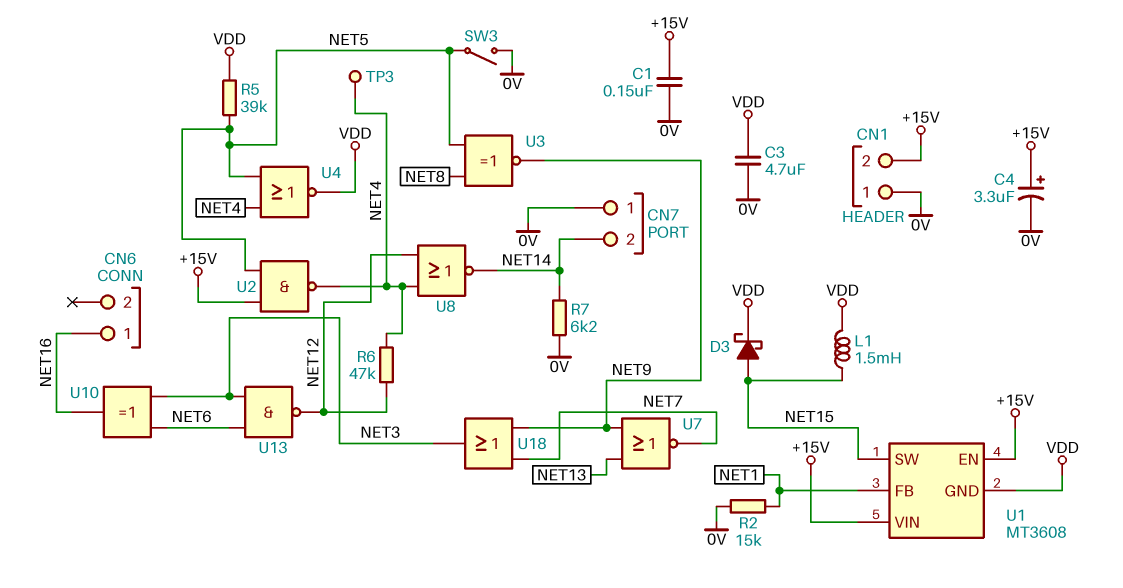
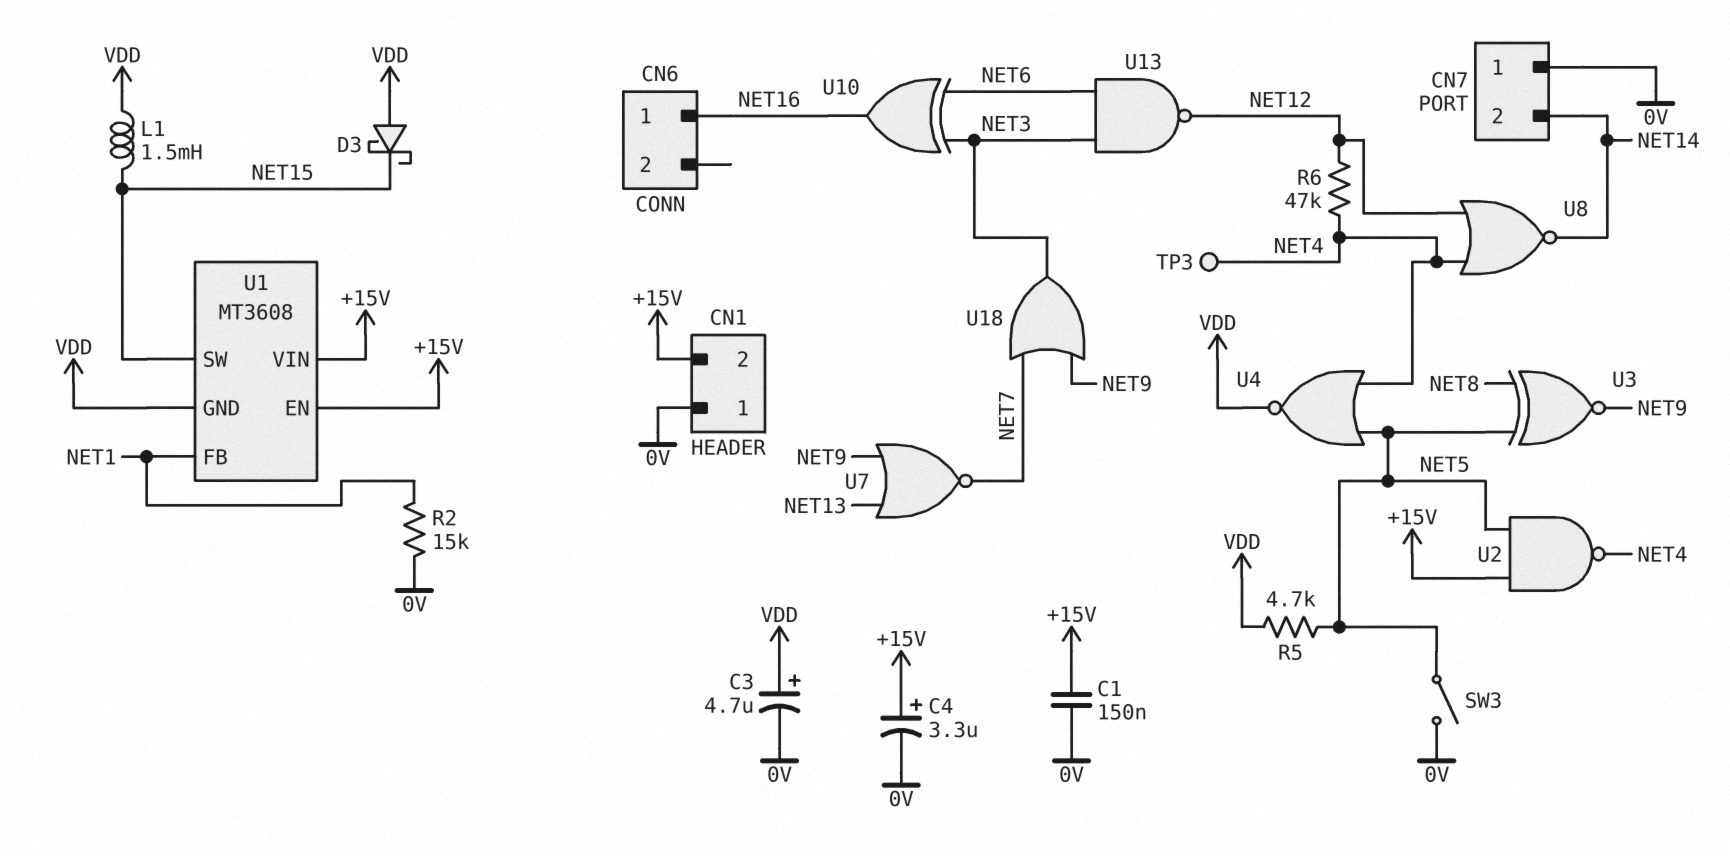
C3: 4.7uF (0V, VDD) -> 4.7uF (plus VDD, minus 0V)
D3: schottky (A NET15, K VDD) -> schottky (A VDD, K NET15)
R5: 39k (NET5, VDD) -> 4.7k (NET5, VDD)
R7: 6.2k (0V, NET14) -> none

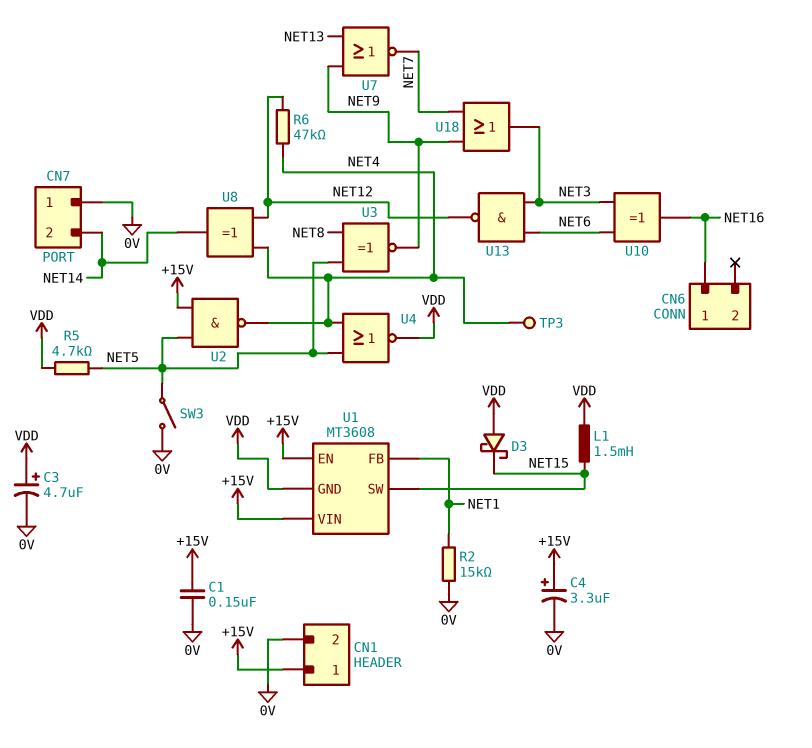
CN1 pin 1: 0V -> +15V
CN1 pin 2: +15V -> 0V
U8: NOR (in NET4, in NET12, out NET14) -> XOR (in NET4, in NET12, out NET14)

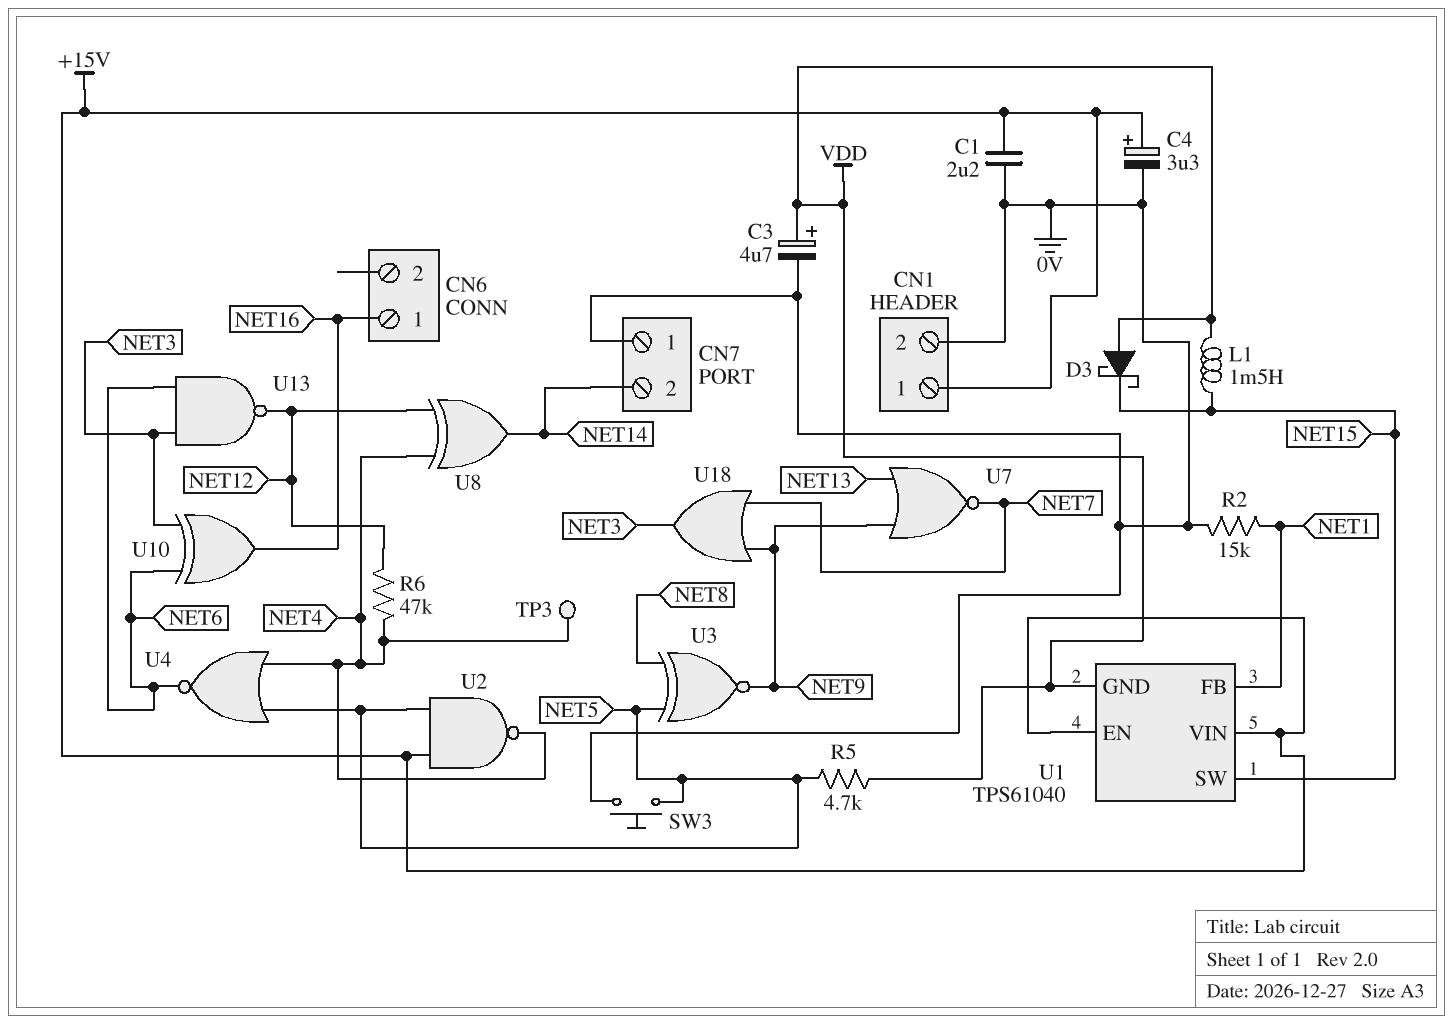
C1: 150nF (+15V, 0V) -> 2.2uF (+15V, 0V)
SW3: switch (0V, NET5) -> button (0V, NET5)
U1: MT3608 -> TPS61040
U4: NOR (in NET4, in NET5, out VDD) -> NOR (in NET4, in NET5, out NET6)

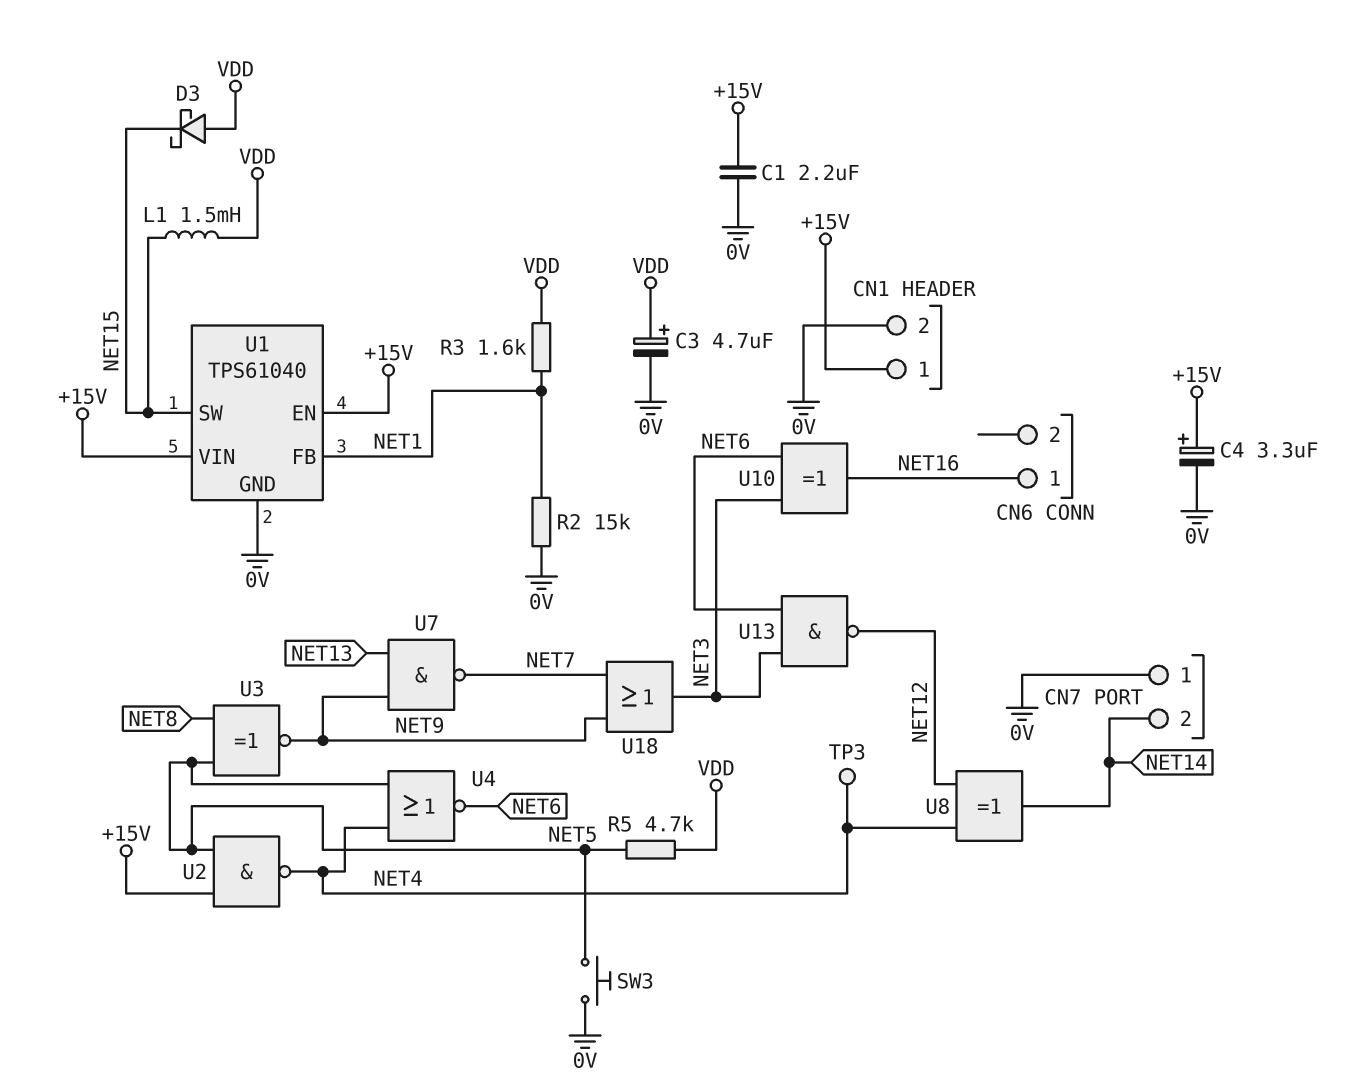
R3: none -> 1.6k (NET1, VDD)
R6: 47k (NET4, NET12) -> none
U1 pin GND: VDD -> 0V
U7: NOR (in NET9, in NET13, out NET7) -> NAND (in NET9, in NET13, out NET7)

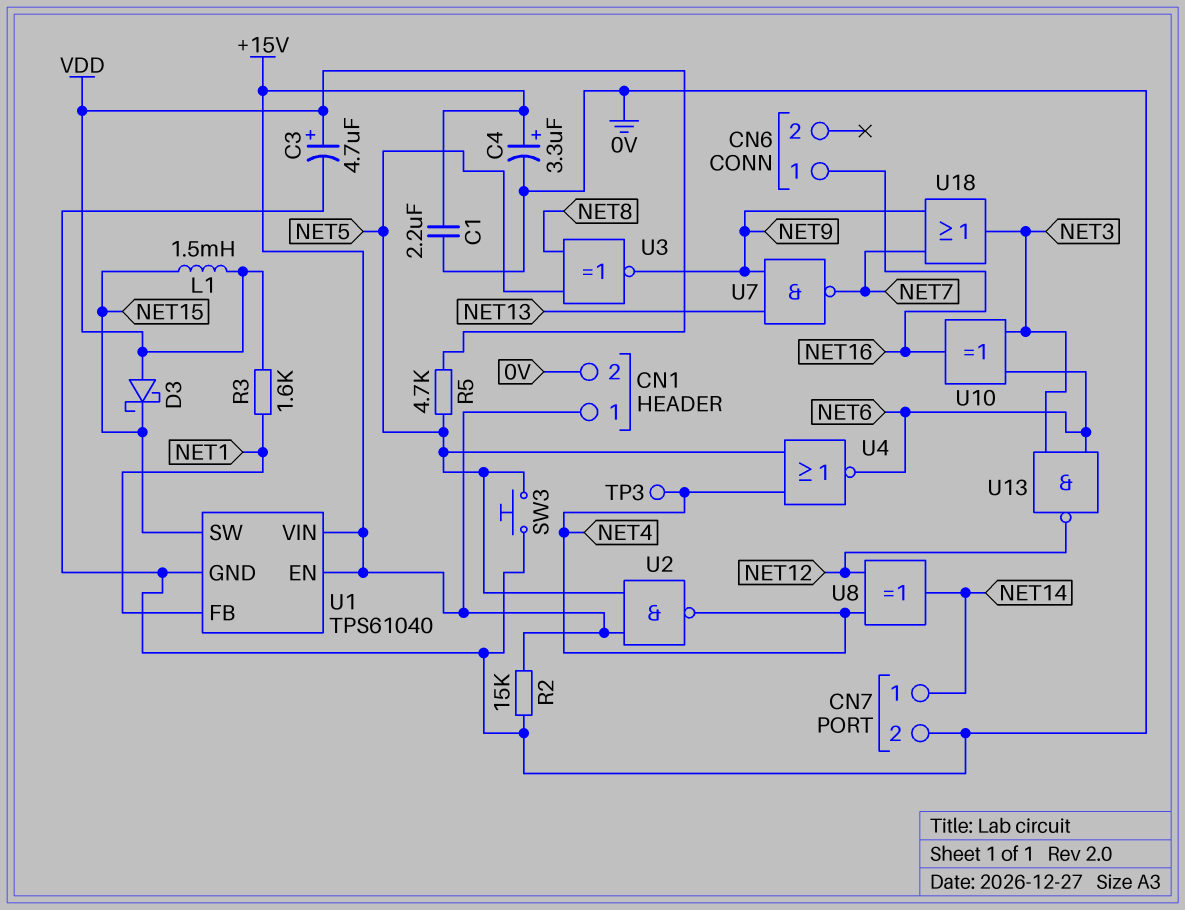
CN7 pin 1: 0V -> NET14
CN7 pin 2: NET14 -> 0V
R2: 15k (0V, NET1) -> 15k (+15V, 0V)

